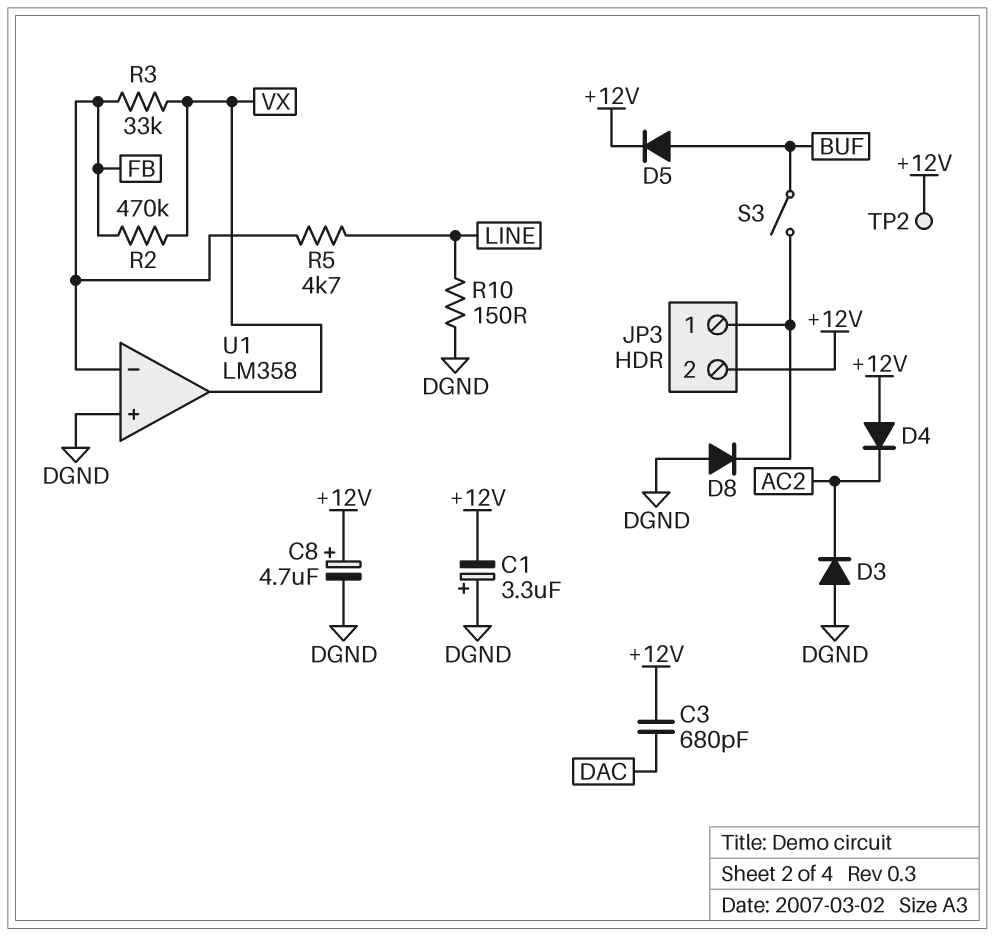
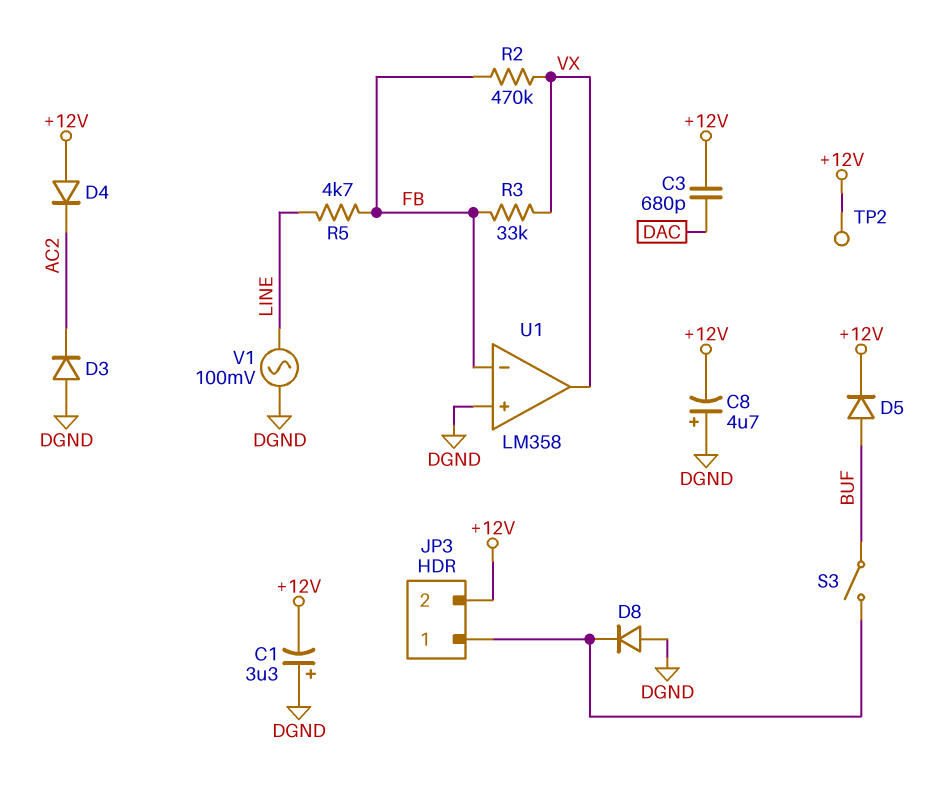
C8: 4.7uF (plus +12V, minus DGND) -> 4.7uF (plus DGND, minus +12V)
R10: 150 (DGND, LINE) -> none
V1: none -> AC 100mV (DGND, LINE)

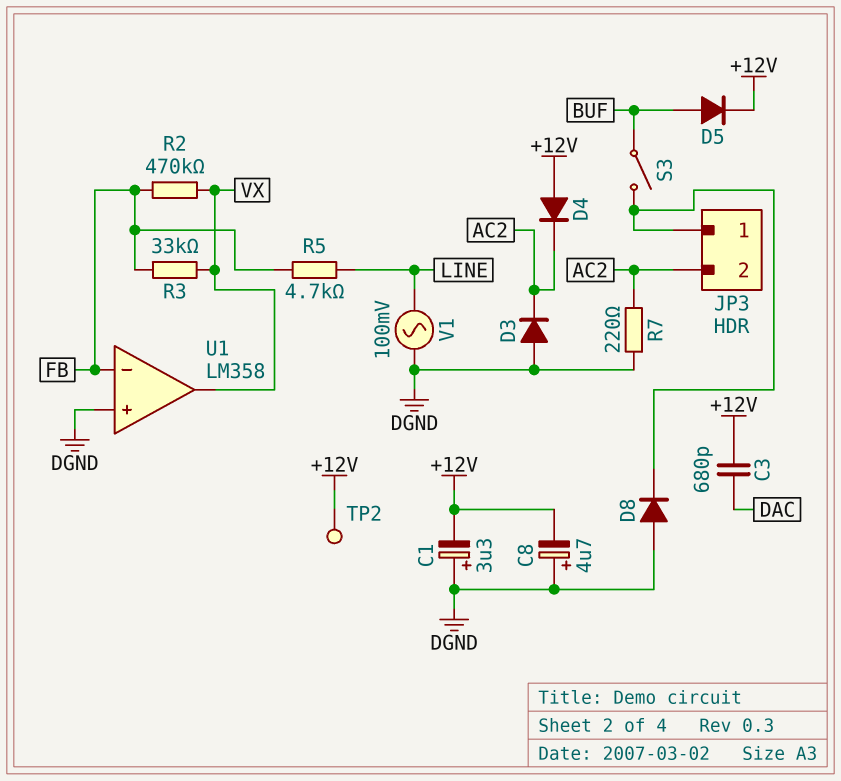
JP3 pin 2: +12V -> AC2
R7: none -> 220 (AC2, DGND)

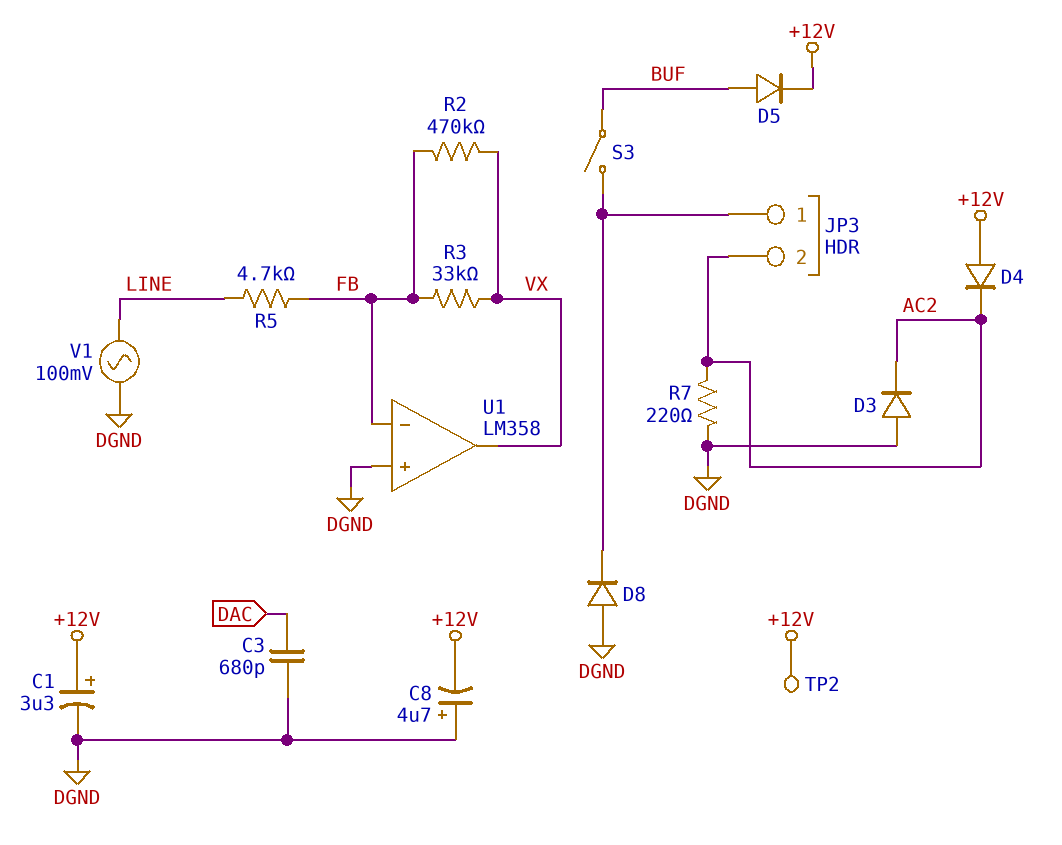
C1: 3.3uF (plus DGND, minus +12V) -> 3.3uF (plus +12V, minus DGND)
C3: 680pF (+12V, DAC) -> 680pF (DAC, DGND)

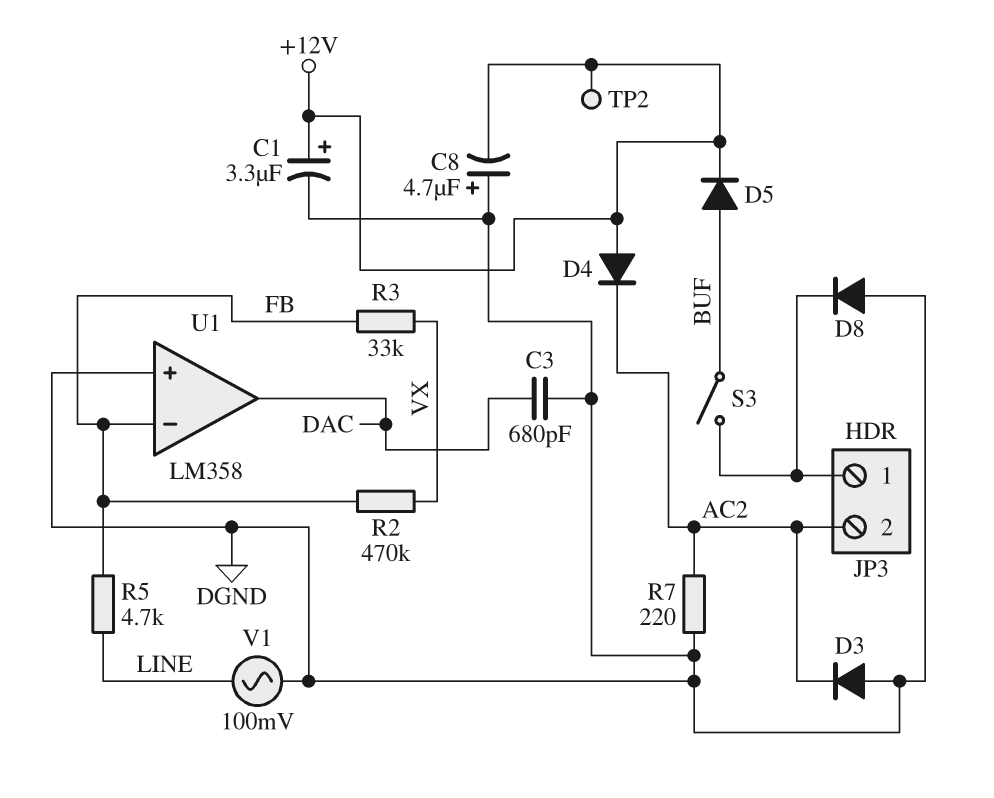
U1 pin out: VX -> DAC

